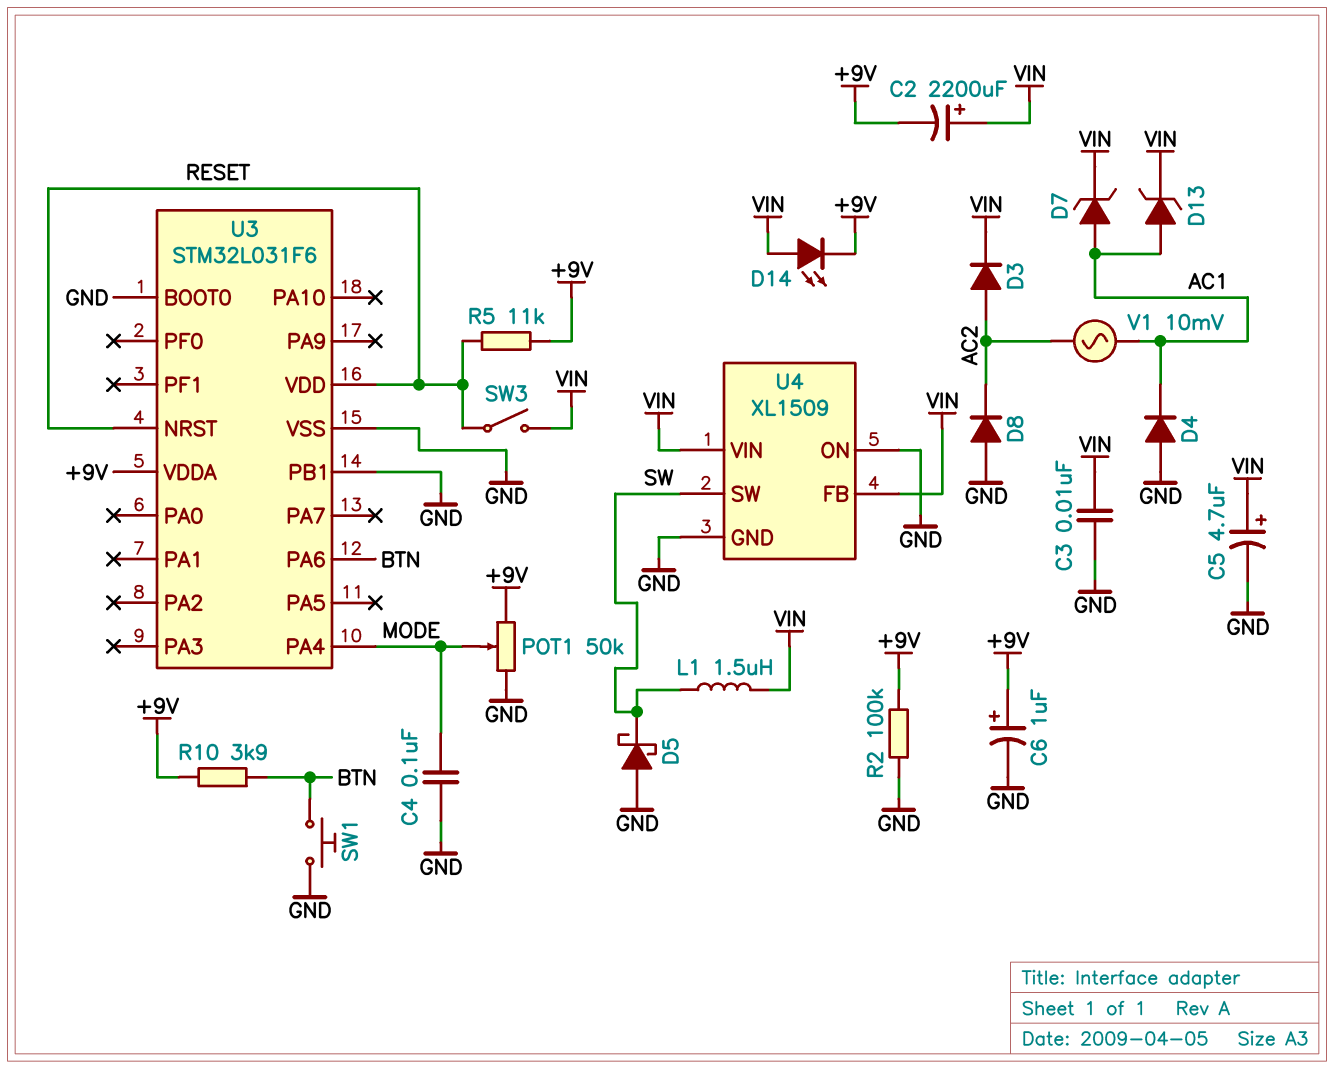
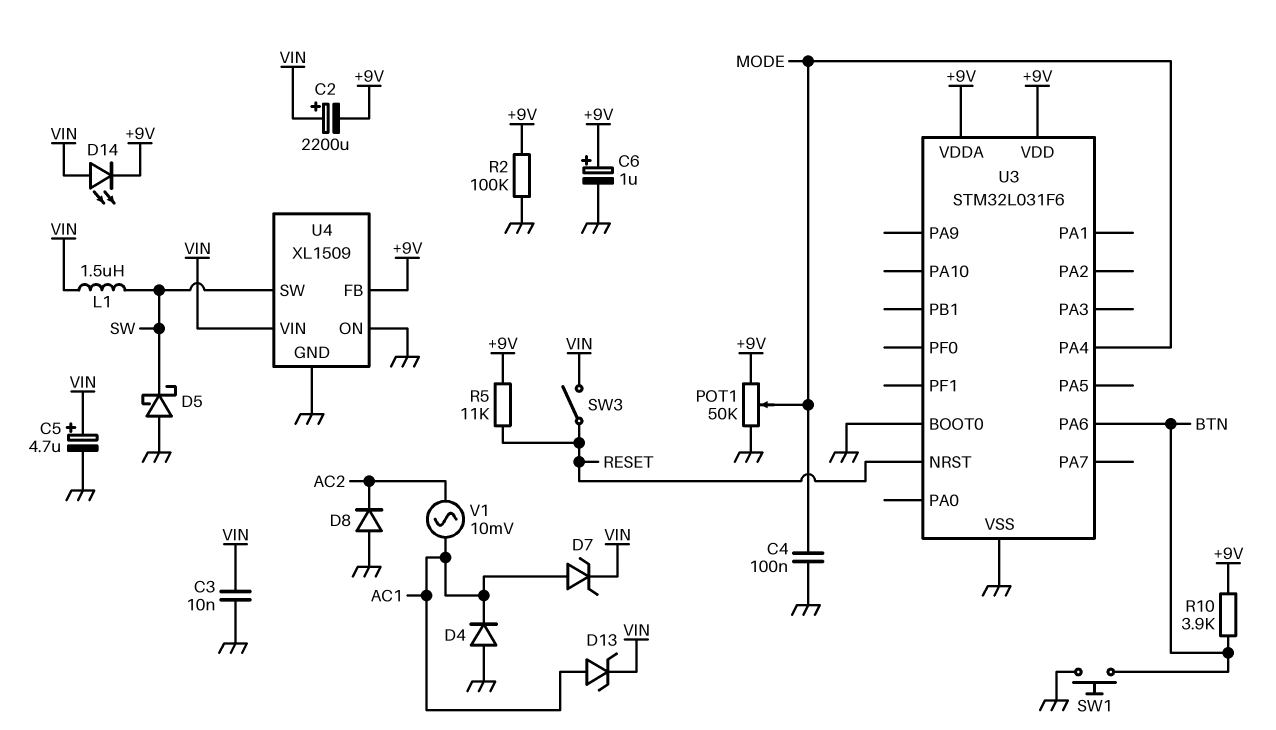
D3: diode (A AC2, K VIN) -> none
U3 pin PB1: GND -> none
U3 pin VDD: RESET -> +9V
U4 pin FB: VIN -> +9V

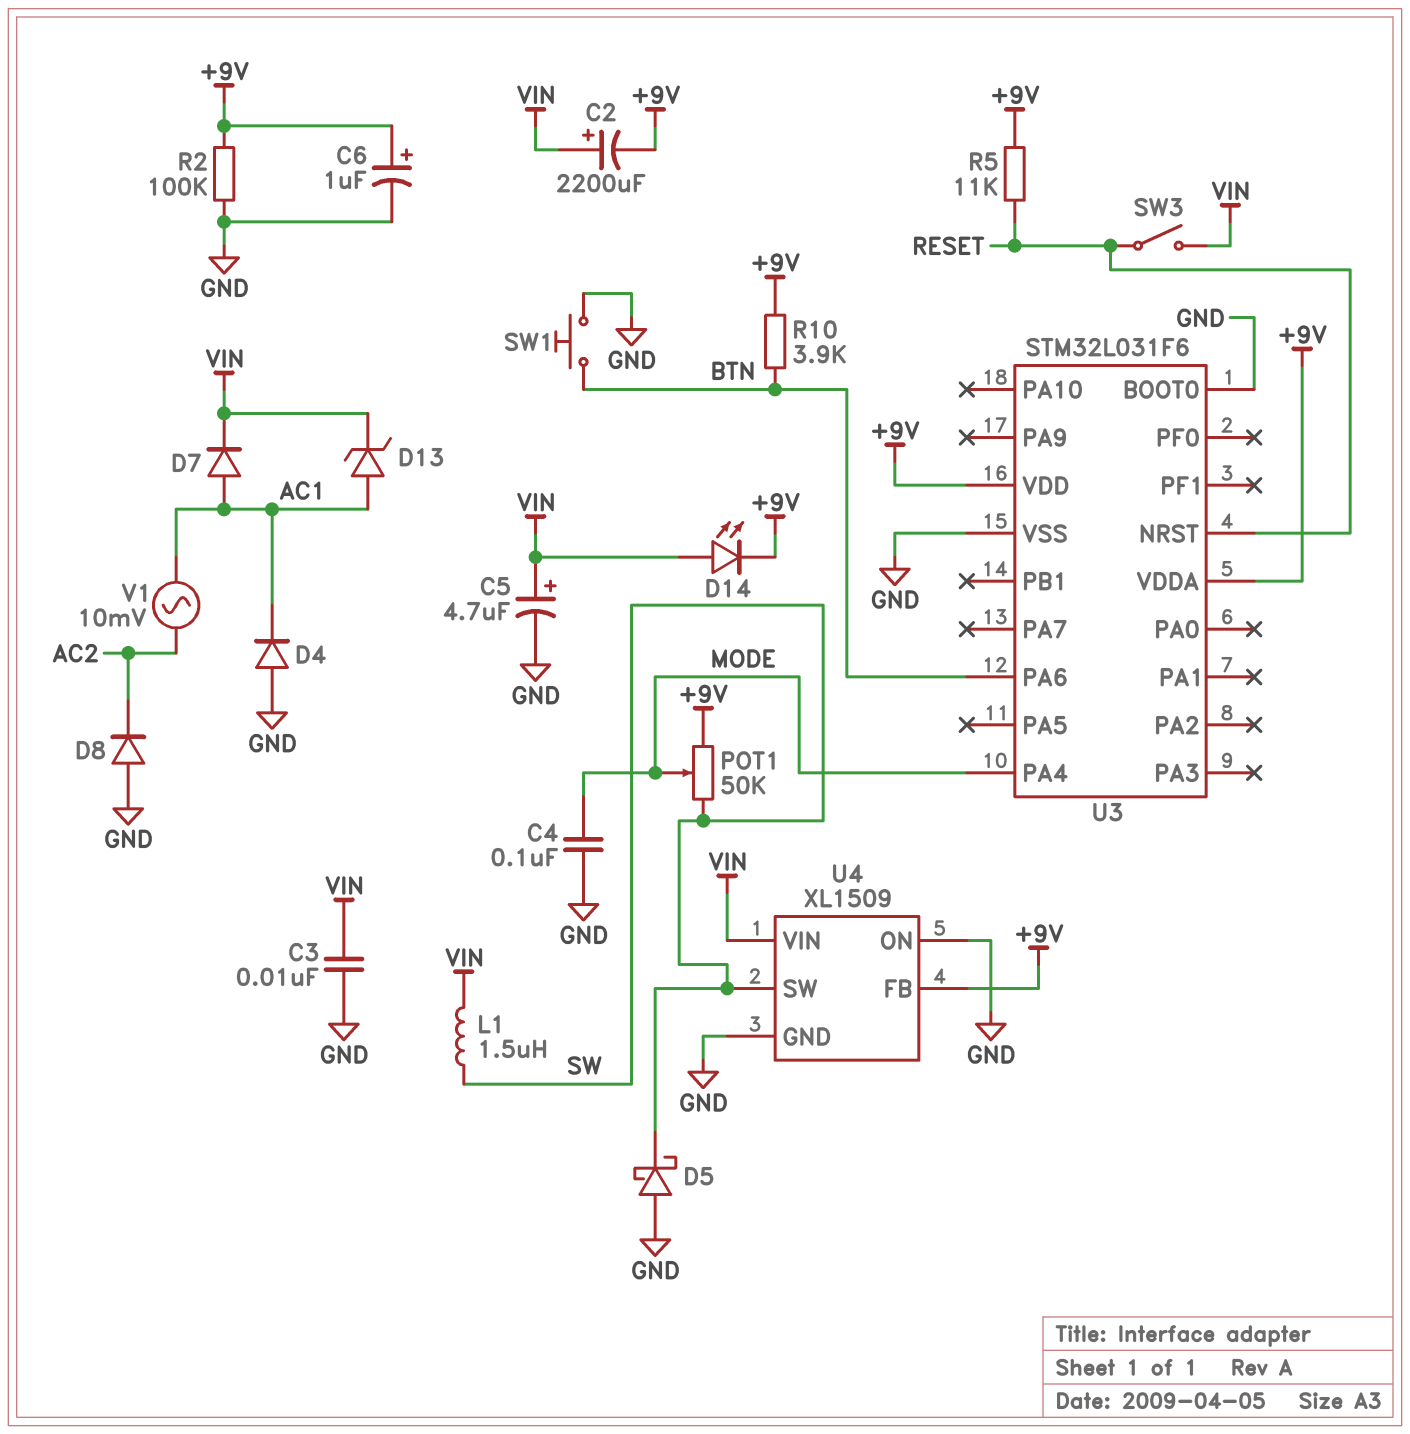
D7: zener (A AC1, K VIN) -> diode (A AC1, K VIN)
POT1: 50k (+9V, GND, wiper MODE) -> 50k (+9V, SW, wiper MODE)

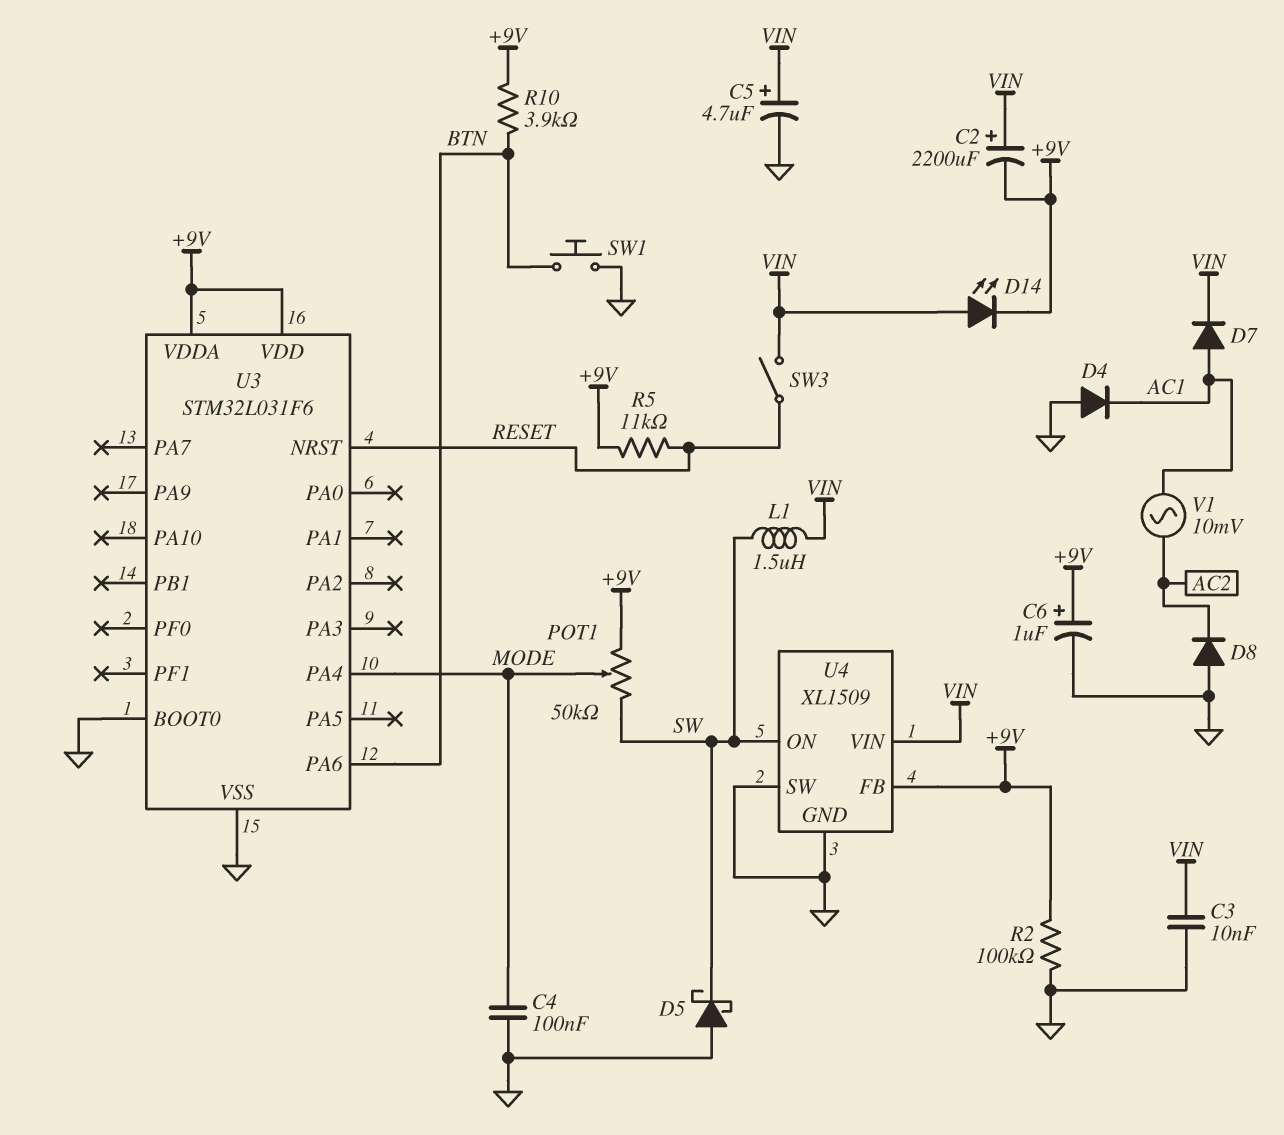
D13: zener (A AC1, K VIN) -> none
U4 pin ON: GND -> SW
U4 pin SW: SW -> GND

